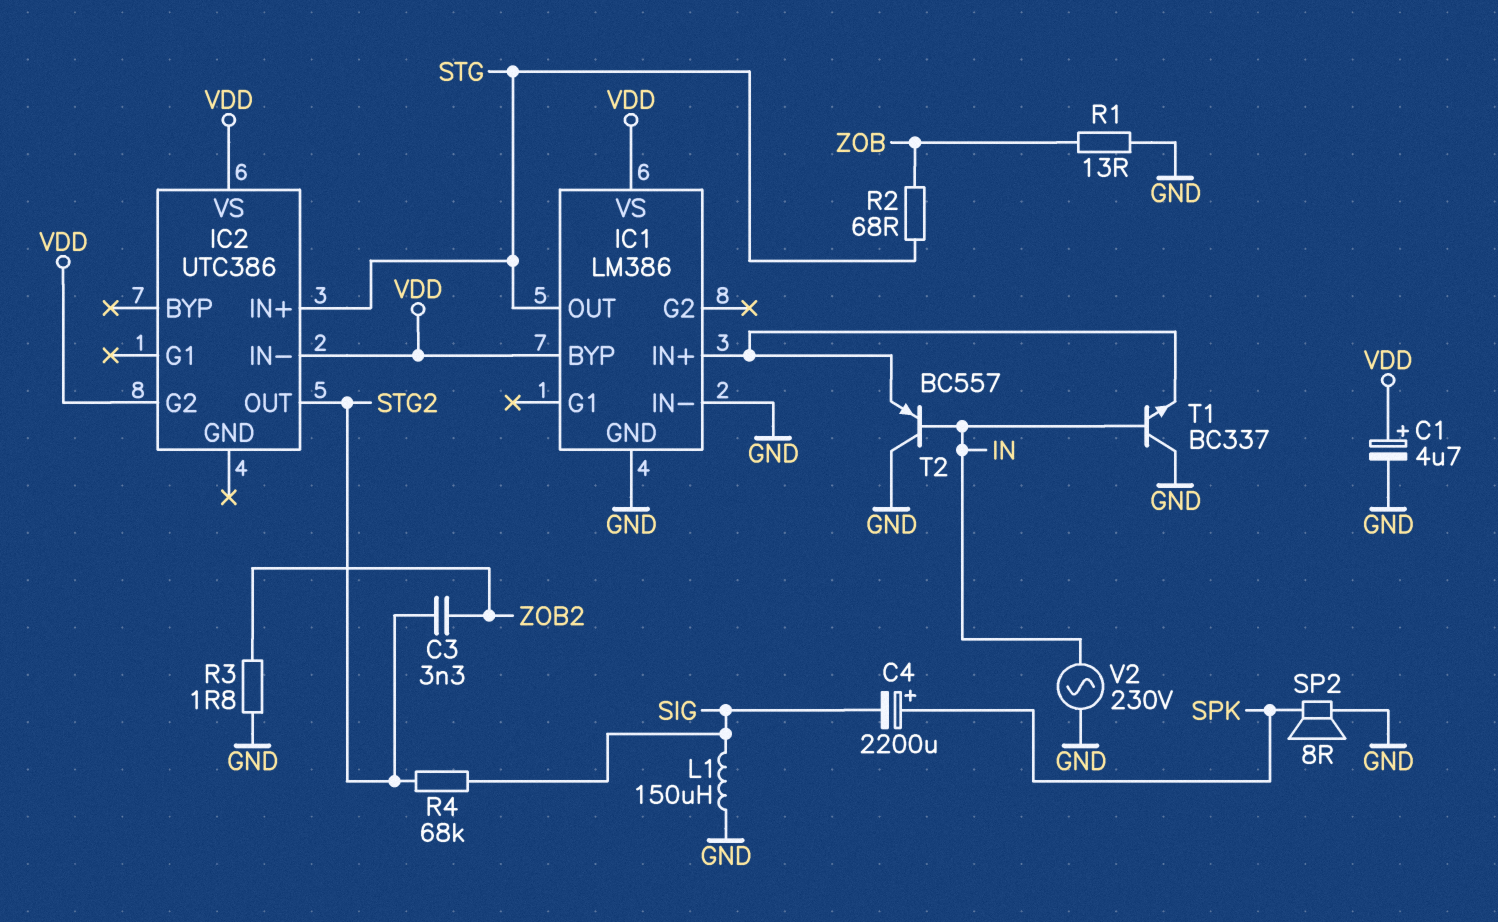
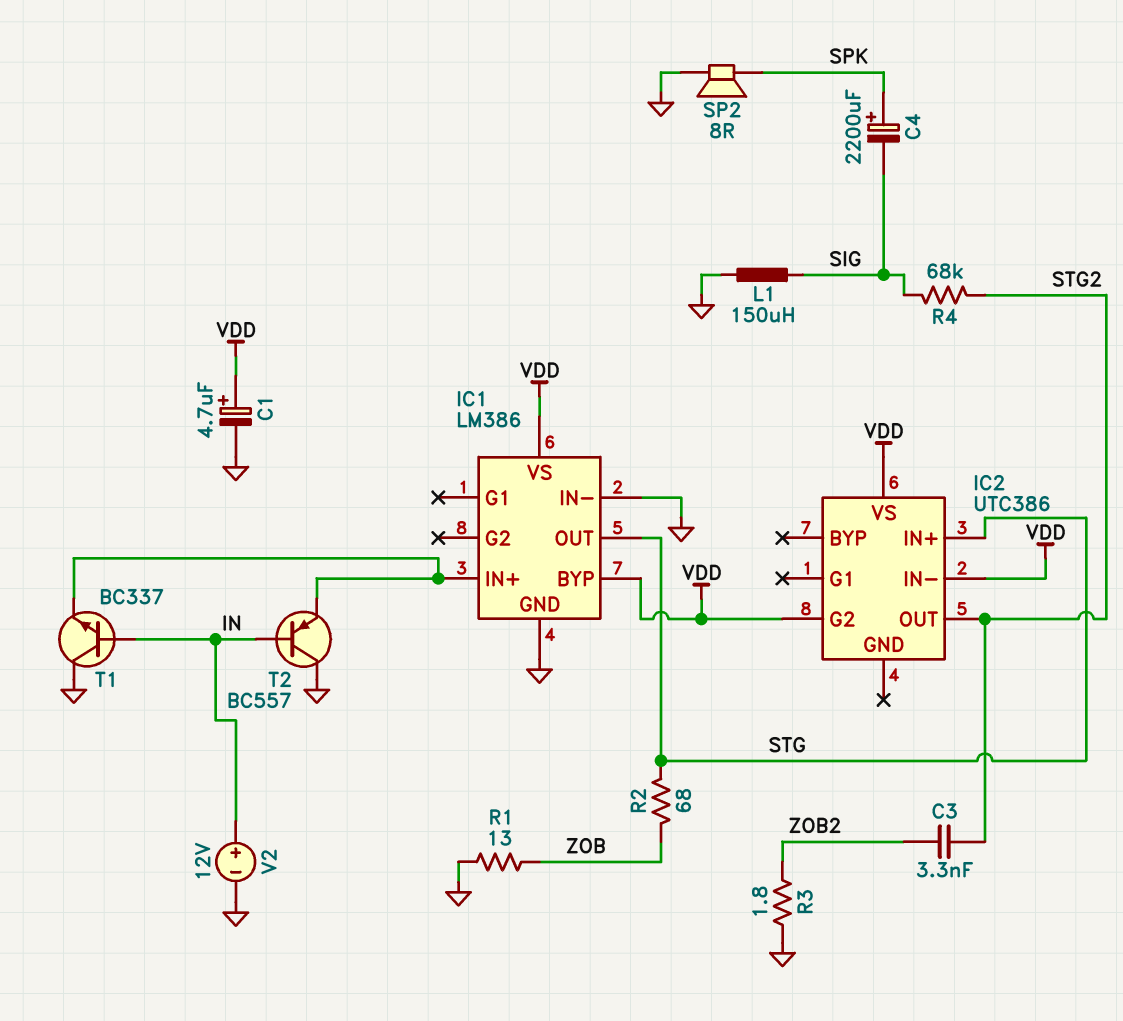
V2: AC 230V (GND, IN) -> 12V (plus IN, minus GND)

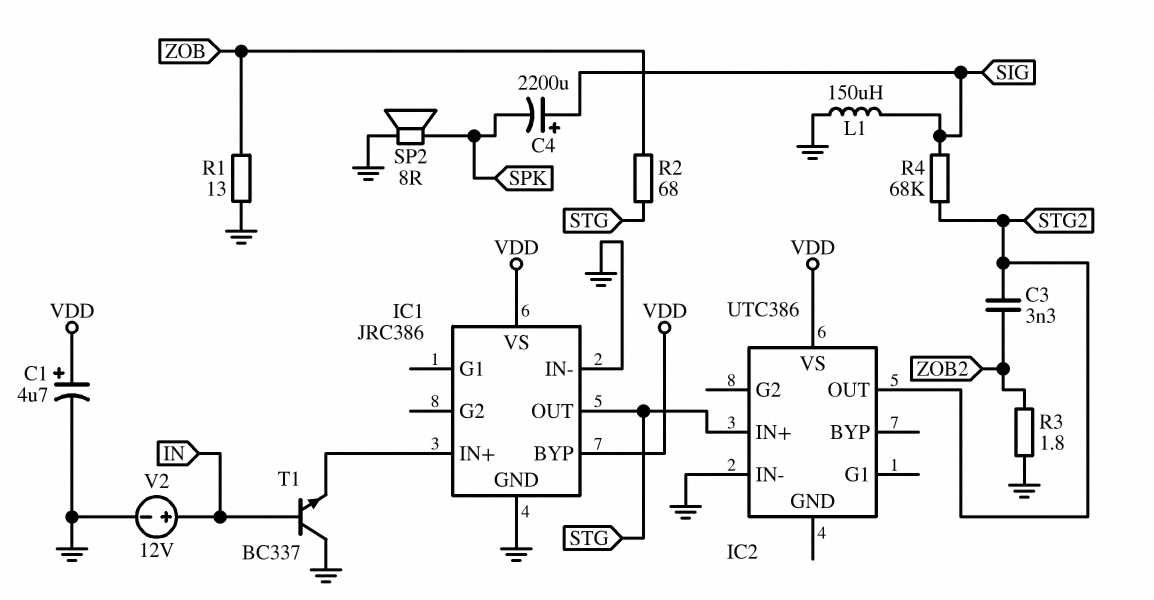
C4: 2200uF (plus SPK, minus SIG) -> 2200uF (plus SIG, minus SPK)
IC1: LM386 -> JRC386
IC2 pin G2: VDD -> none
IC2 pin IN-: VDD -> GND
T2: PNP BC557 (B IN, C GND, E IC1/IN+) -> none

